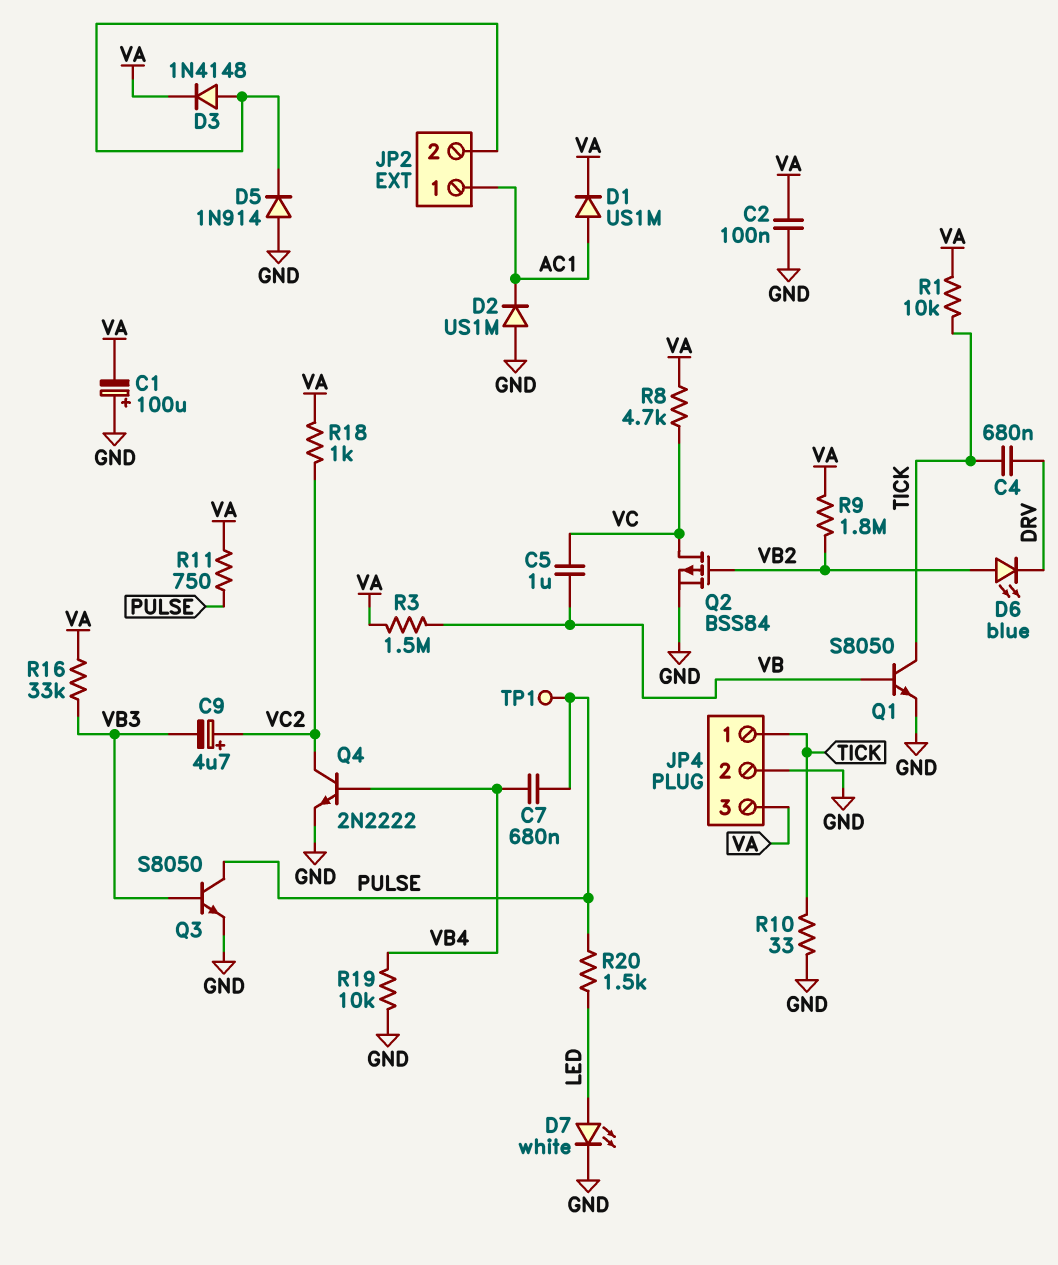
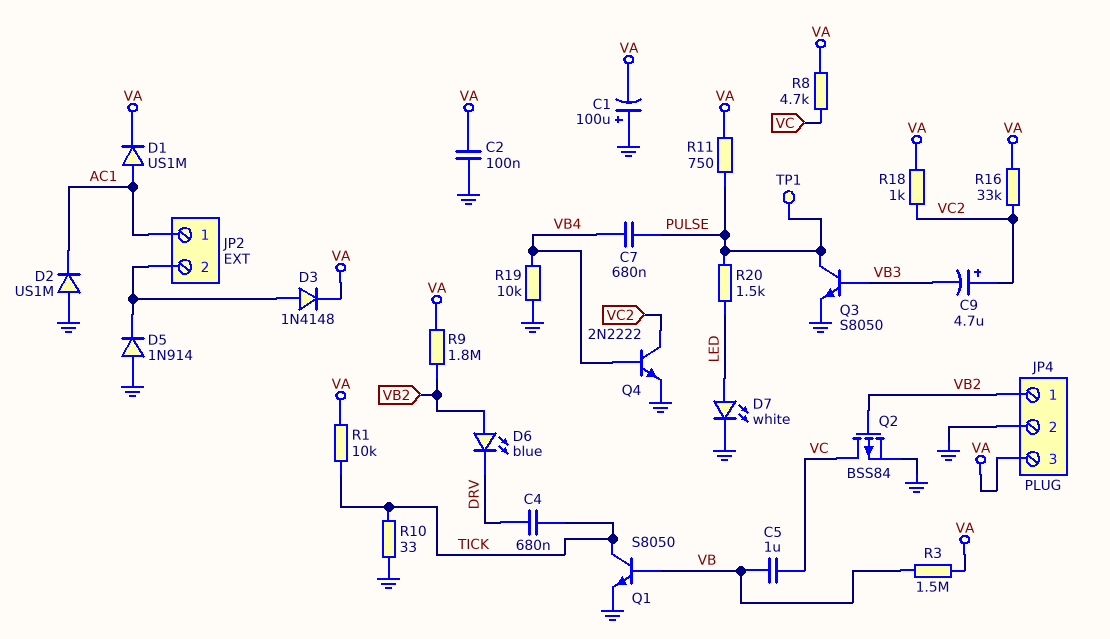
JP4 pin 1: TICK -> VB2
R16: 33k (VA, VB3) -> 33k (VA, VC2)

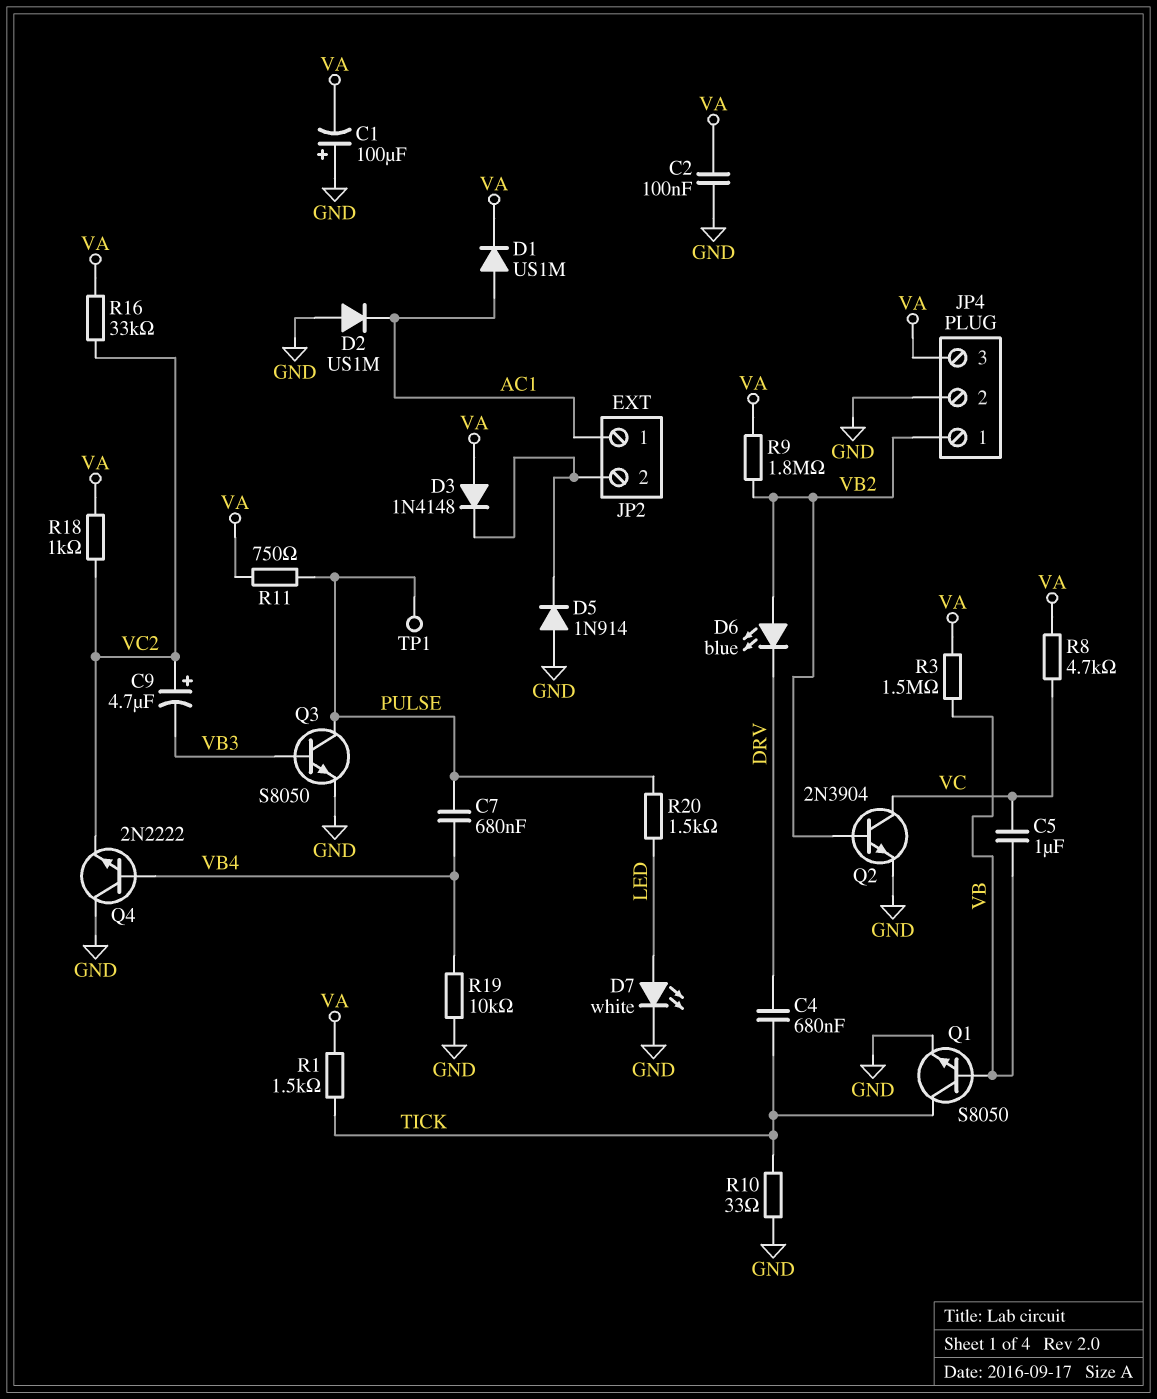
D3: diode 1N4148 (A JP2/2, K VA) -> diode 1N4148 (A VA, K JP2/2)
Q2: PMOS BSS84 (G VB2, D VC, S GND) -> NPN 2N3904 (B VB2, C VC, E GND)
Q4: NPN 2N2222 (B VB4, C VC2, E GND) -> NPN 2N2222 (B VB4, C GND, E VC2)
R1: 10k (TICK, VA) -> 1.5k (TICK, VA)

